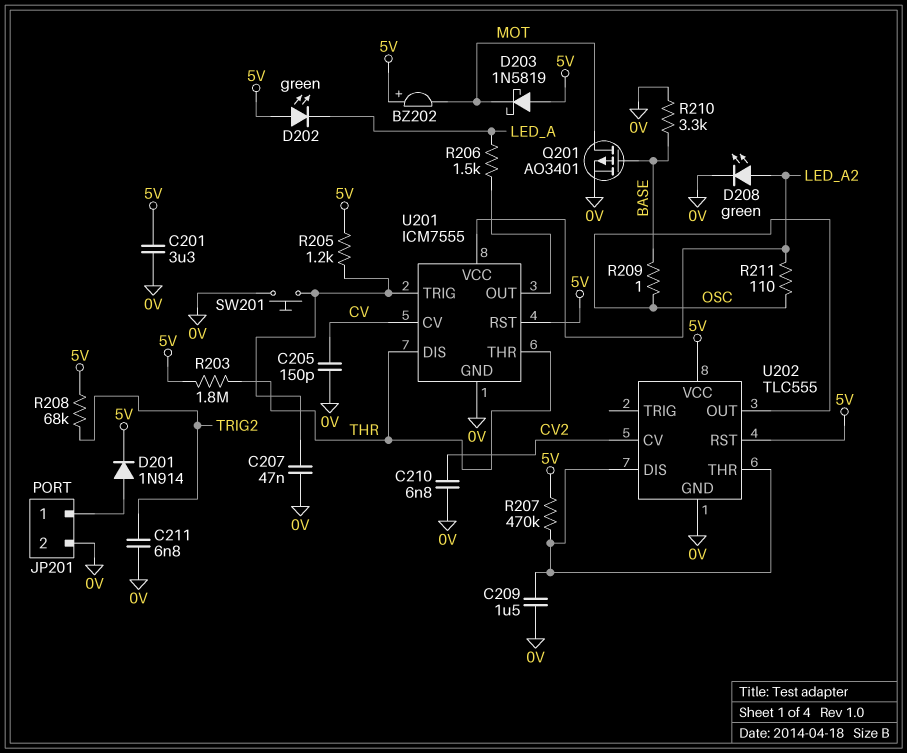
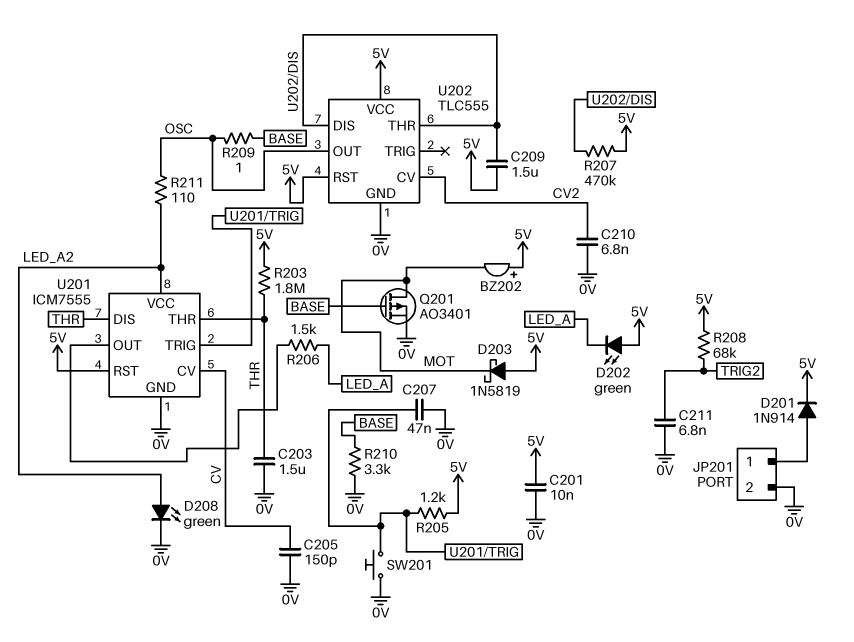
C201: 3.3uF (0V, 5V) -> 10nF (0V, 5V)
C203: none -> 1.5uF (0V, THR)
C209: 1.5uF (0V, U202/DIS) -> 1.5uF (5V, U202/DIS)

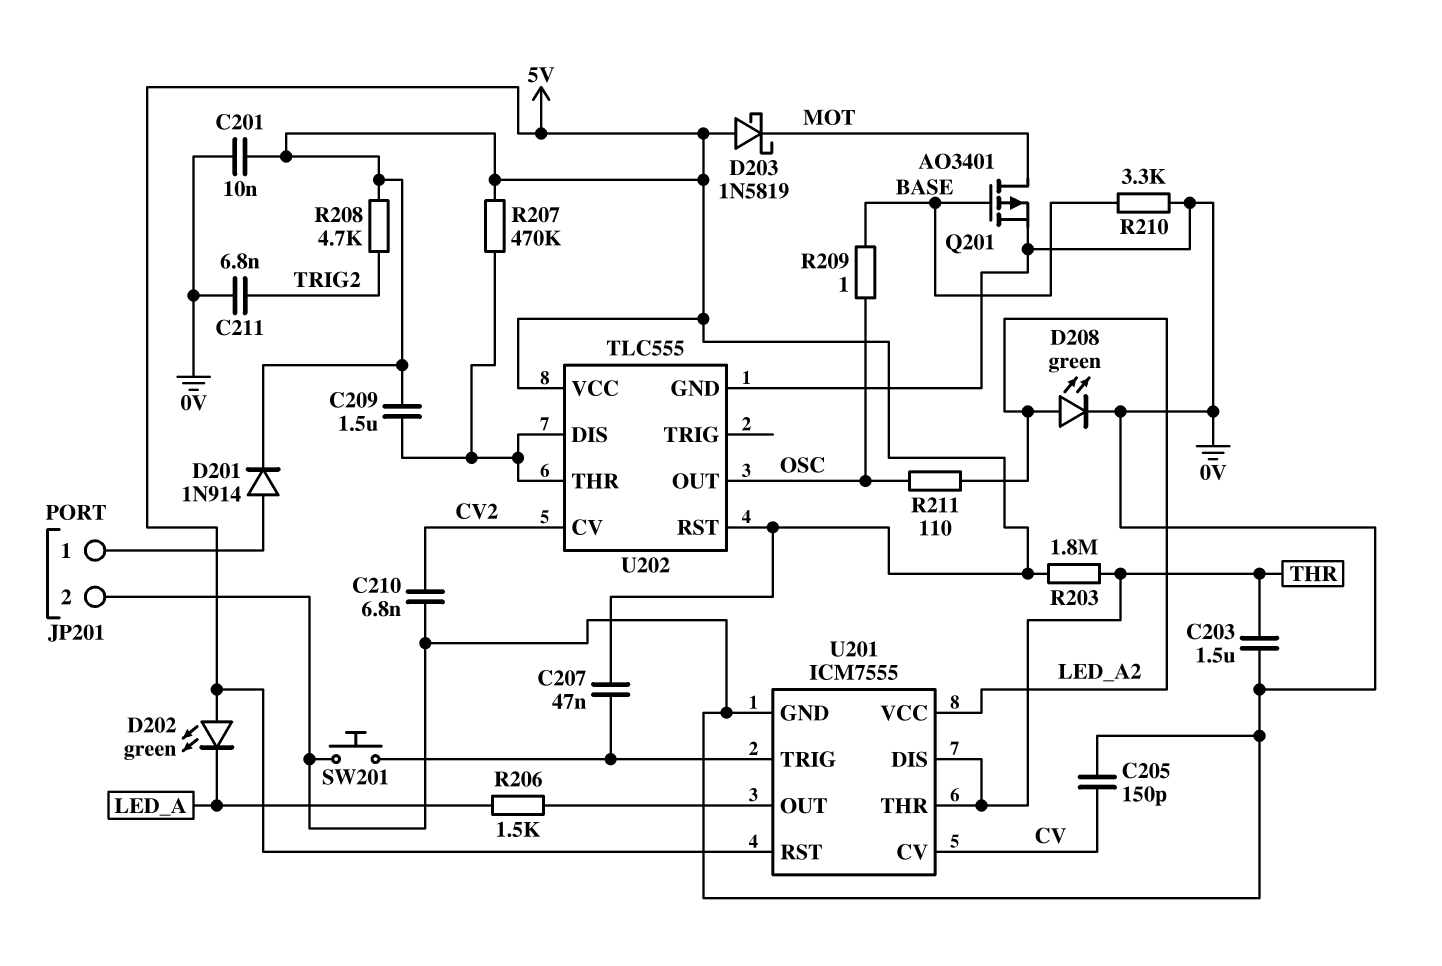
BZ202: buzzer (plus 5V, minus MOT) -> none
C207: 47nF (0V, U201/TRIG) -> 47nF (5V, U201/TRIG)
R205: 1.2k (5V, U201/TRIG) -> none
R208: 68k (5V, TRIG2) -> 4.7k (5V, TRIG2)

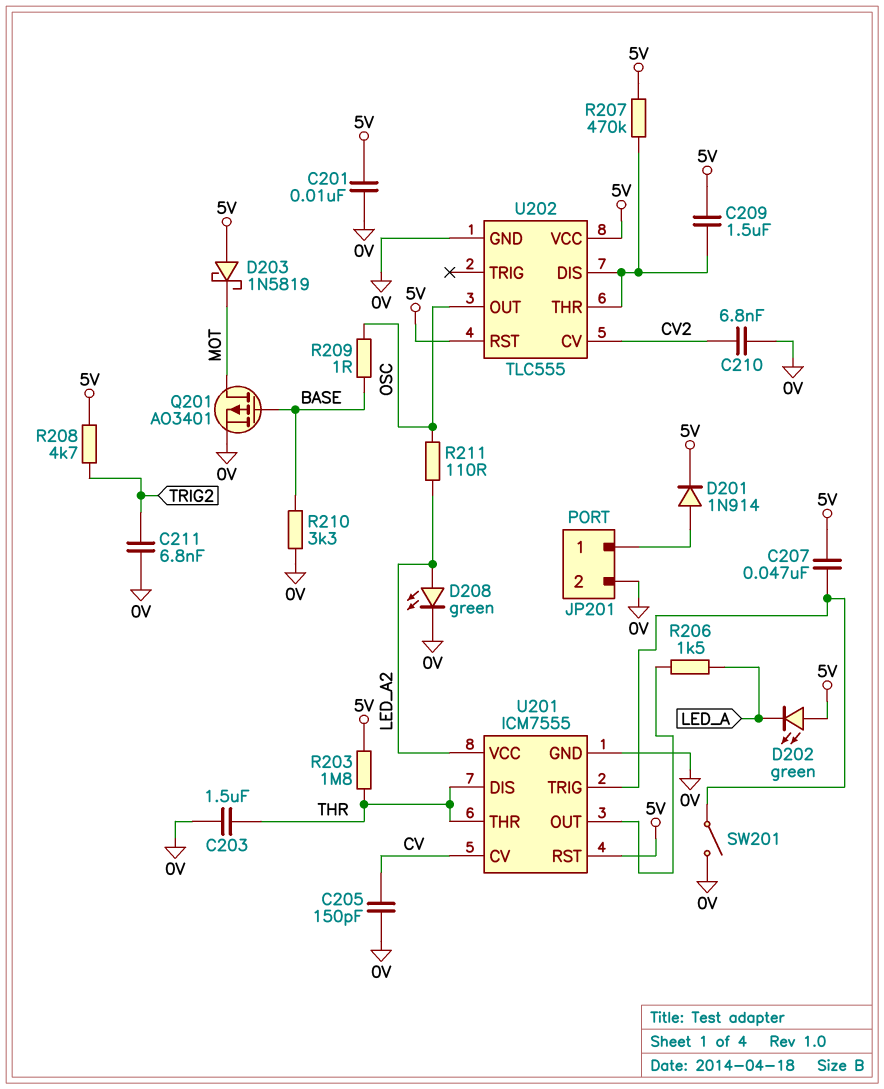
SW201: button (0V, U201/TRIG) -> switch (0V, U201/TRIG)

